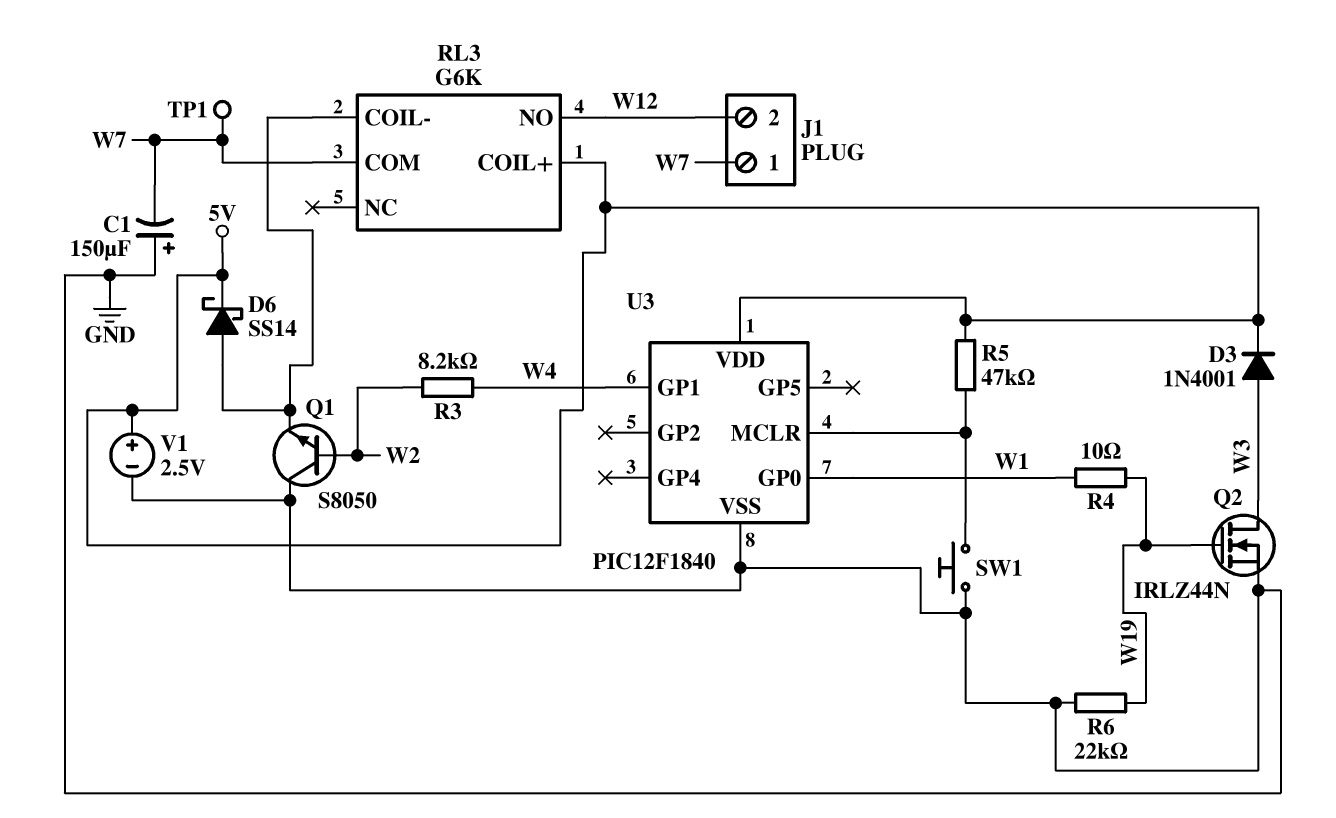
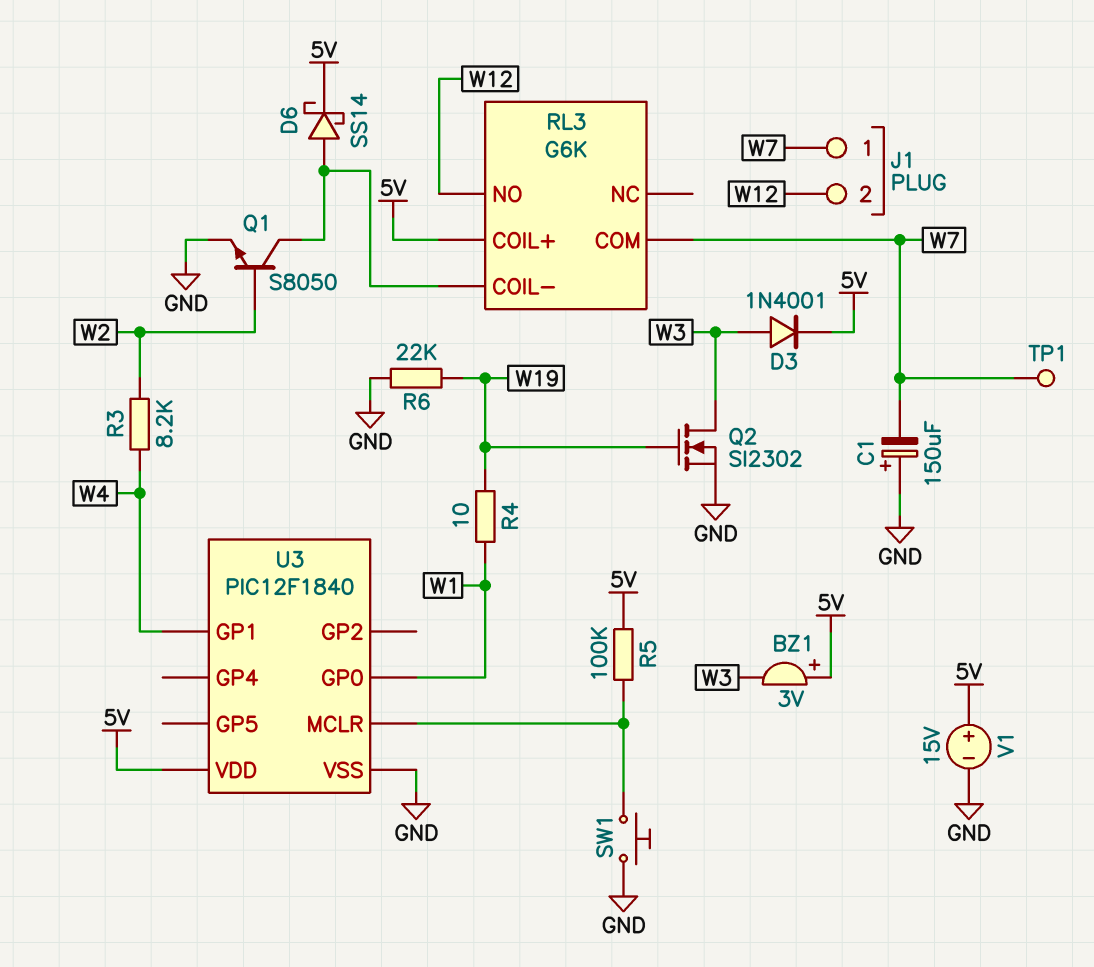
BZ1: none -> buzzer 3V (plus 5V, minus W3)
Q1: NPN S8050 (B W2, C GND, E RL3/COIL-) -> NPN S8050 (B W2, C RL3/COIL-, E GND)
Q2: NMOS IRLZ44N (G W19, D W3, S GND) -> NMOS SI2302 (G W19, D W3, S GND)
R5: 47k (5V, U3/MCLR) -> 100k (5V, U3/MCLR)
V1: 2.5V (plus 5V, minus GND) -> 15V (plus 5V, minus GND)

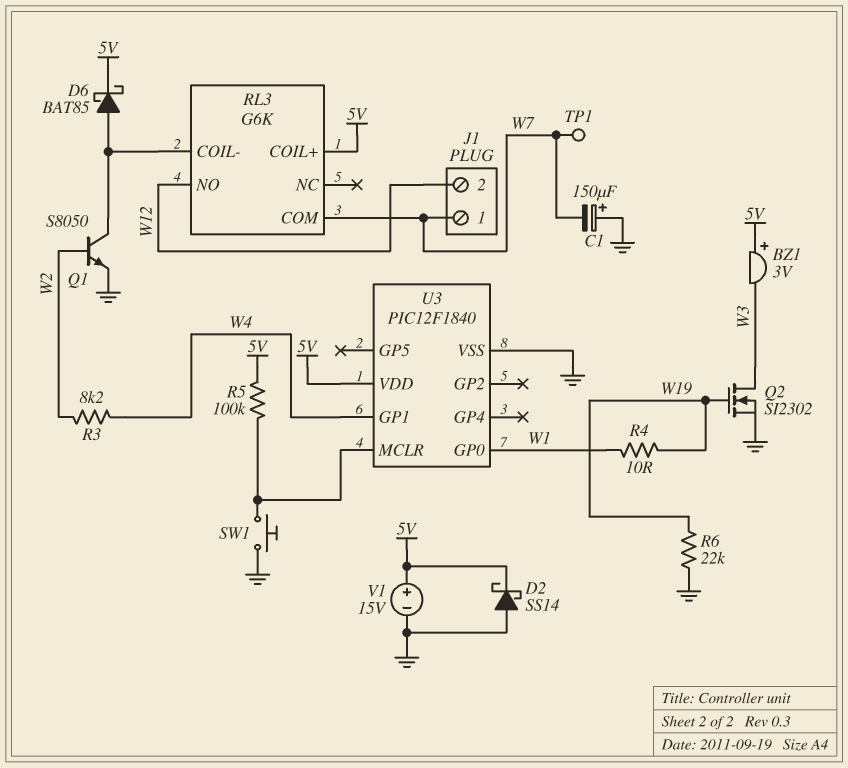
D2: none -> schottky SS14 (A GND, K 5V)
D3: diode 1N4001 (A W3, K 5V) -> none
D6: schottky SS14 (A RL3/COIL-, K 5V) -> schottky BAT85 (A RL3/COIL-, K 5V)

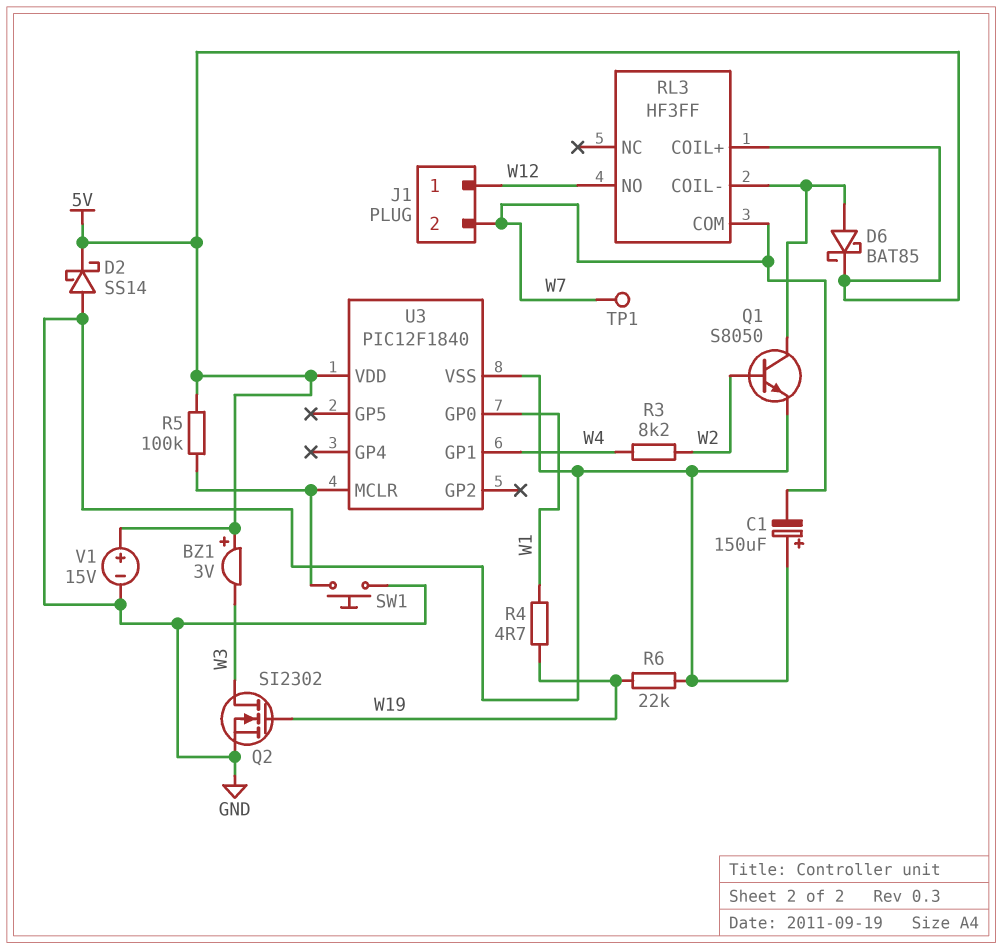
J1 pin 1: W7 -> W12
J1 pin 2: W12 -> W7
R4: 10 (W1, W19) -> 4.7 (W1, W19)
RL3: G6K -> HF3FF

